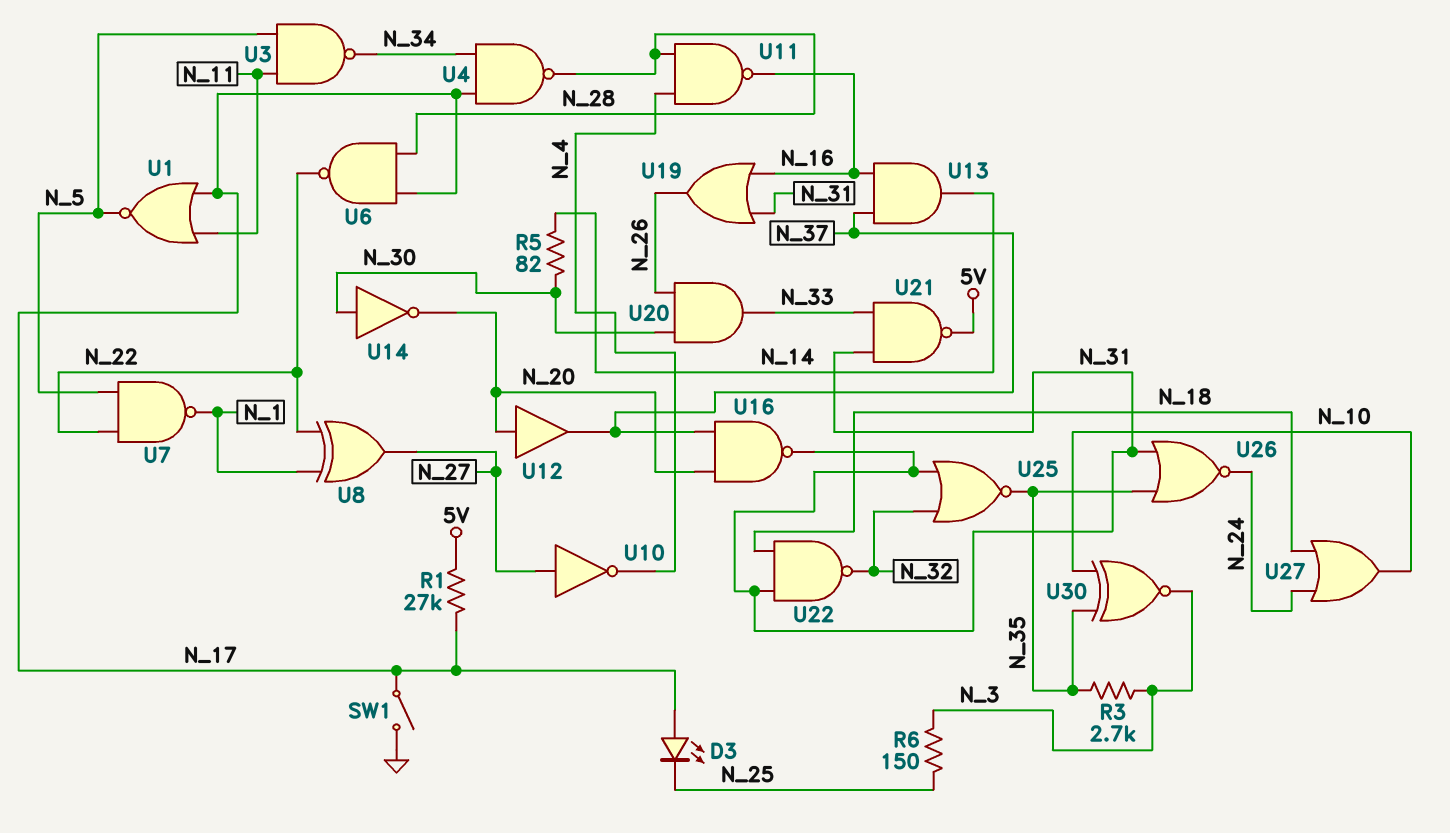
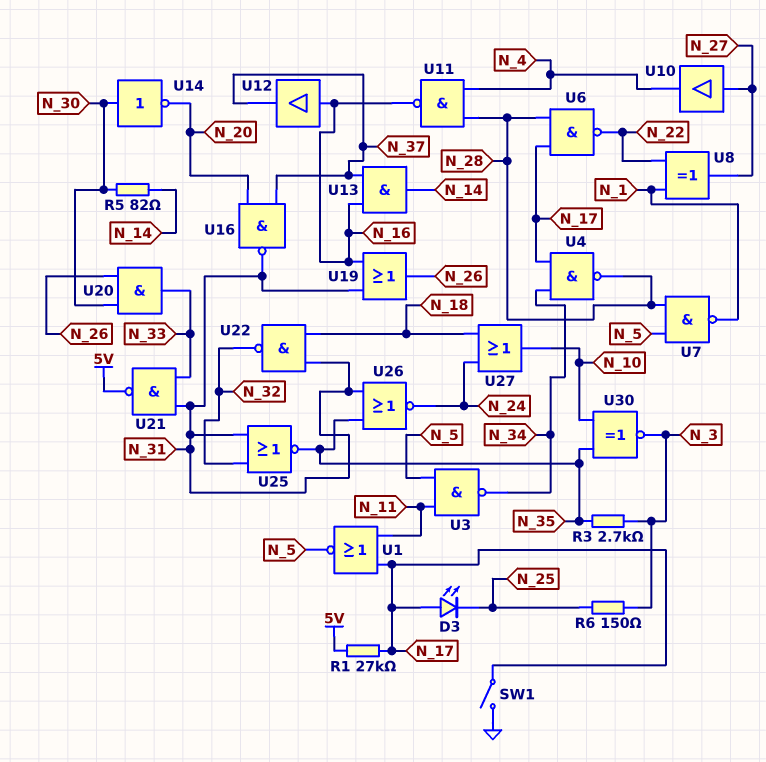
U7: NAND (in N_5, in N_22, out N_1) -> NAND (in N_5, in N_28, out N_1)
U10: NOT (in N_27, out N_4) -> buffer (in N_27, out N_4)
U12: buffer (in N_20, out N_37) -> buffer (in N_16, out N_37)

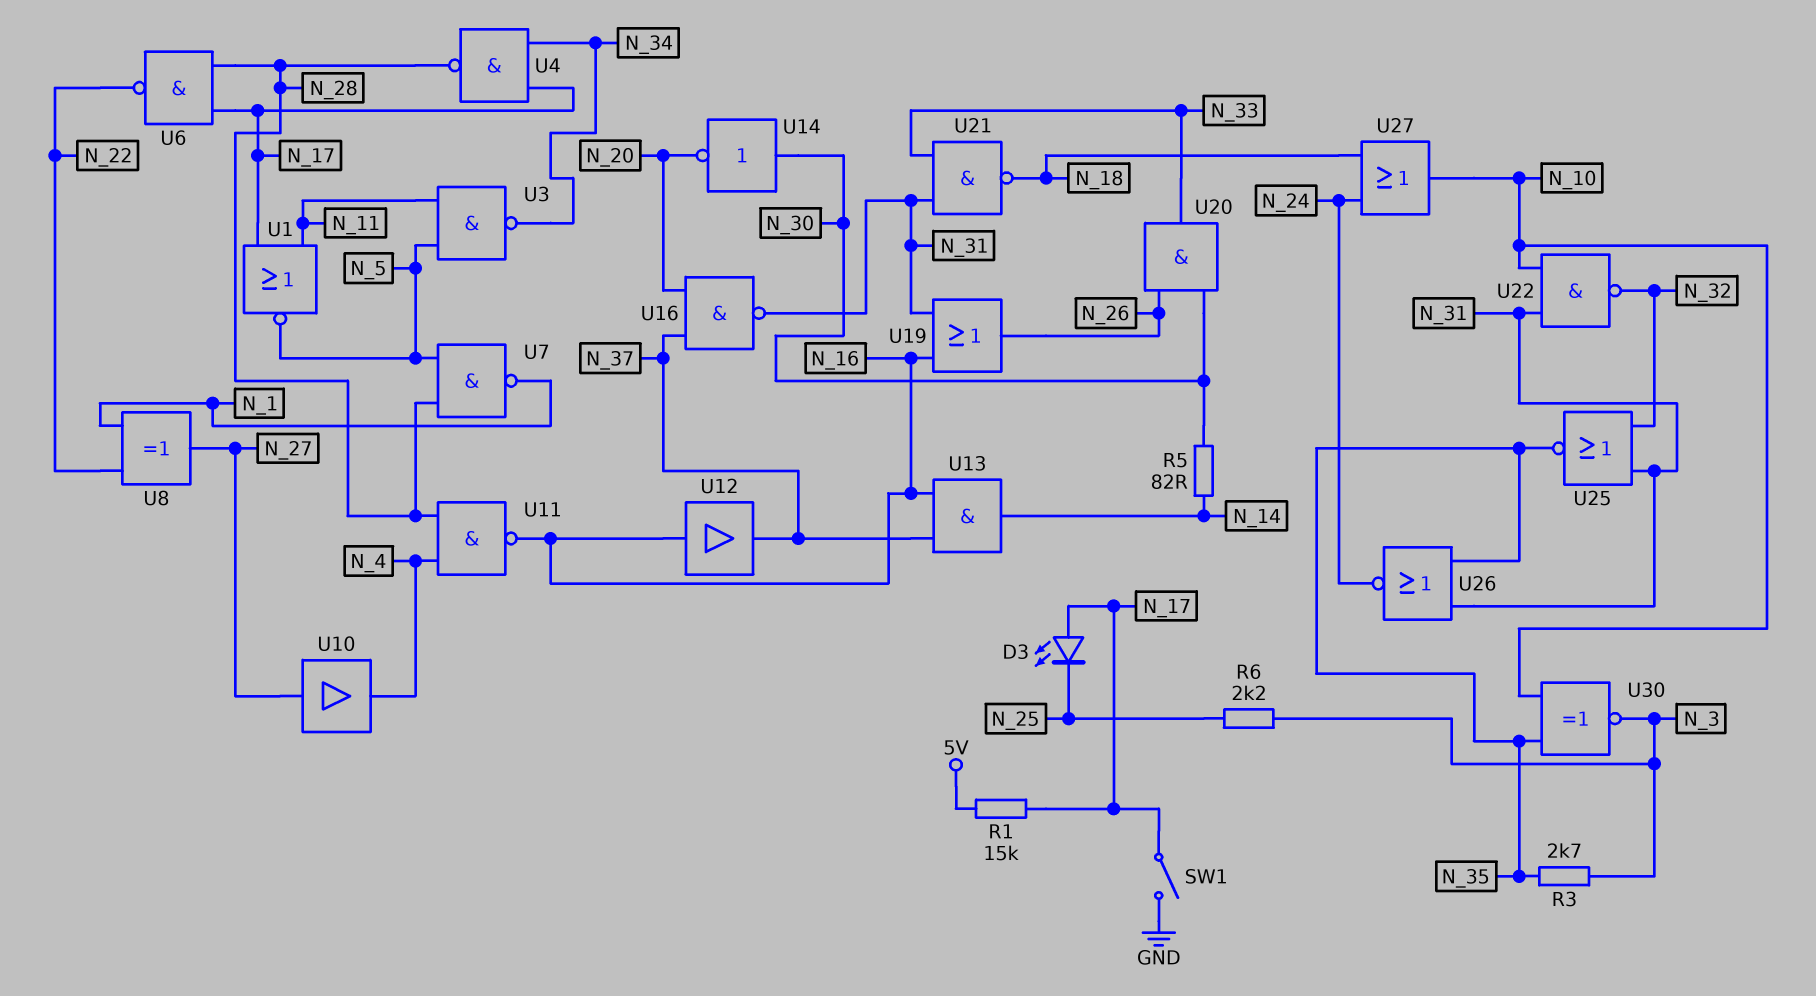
R1: 27k (5V, N_17) -> 15k (5V, N_17)
R6: 150 (N_3, N_25) -> 2.2k (N_3, N_25)
U21: NAND (in N_31, in N_33, out 5V) -> NAND (in N_31, in N_33, out N_18)
U22: NAND (in N_18, in N_31, out N_32) -> NAND (in N_10, in N_31, out N_32)

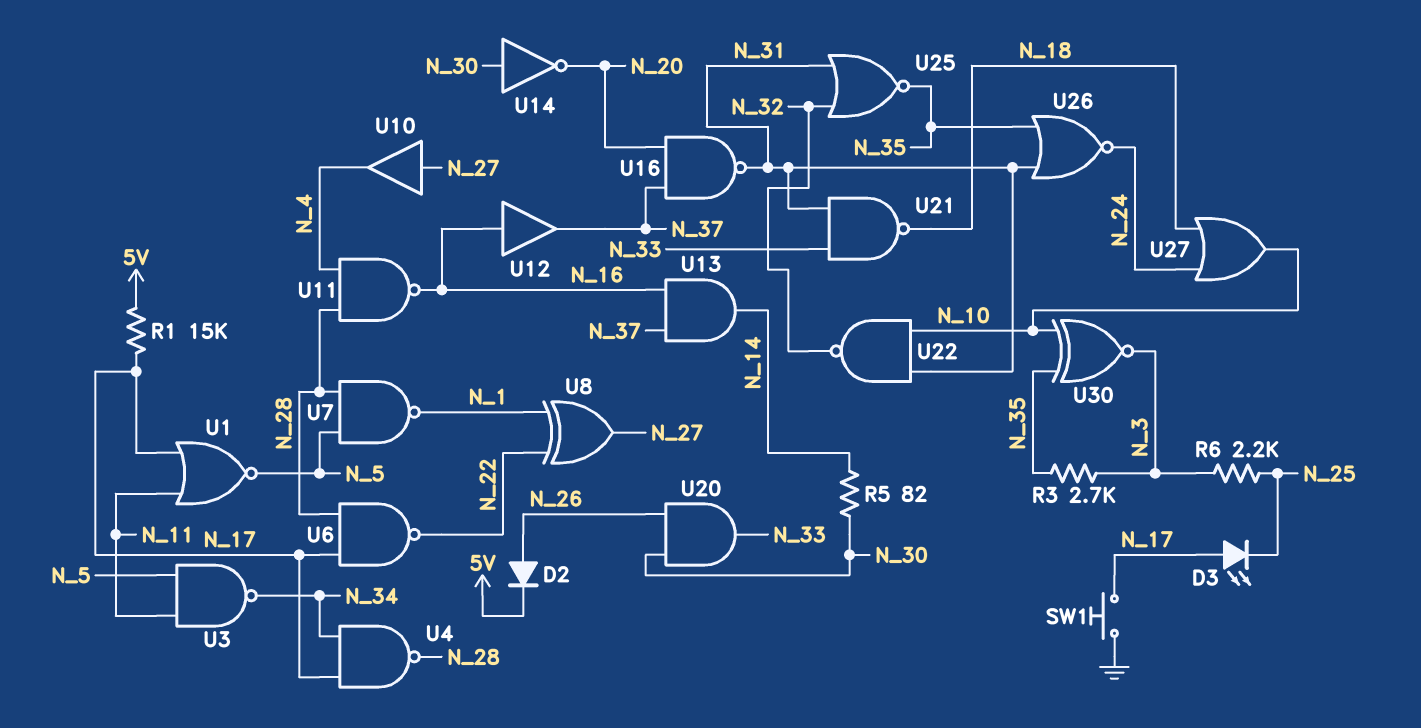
D2: none -> diode (A N_26, K 5V)
SW1: switch (GND, N_17) -> button (GND, N_17)
U19: OR (in N_16, in N_31, out N_26) -> none

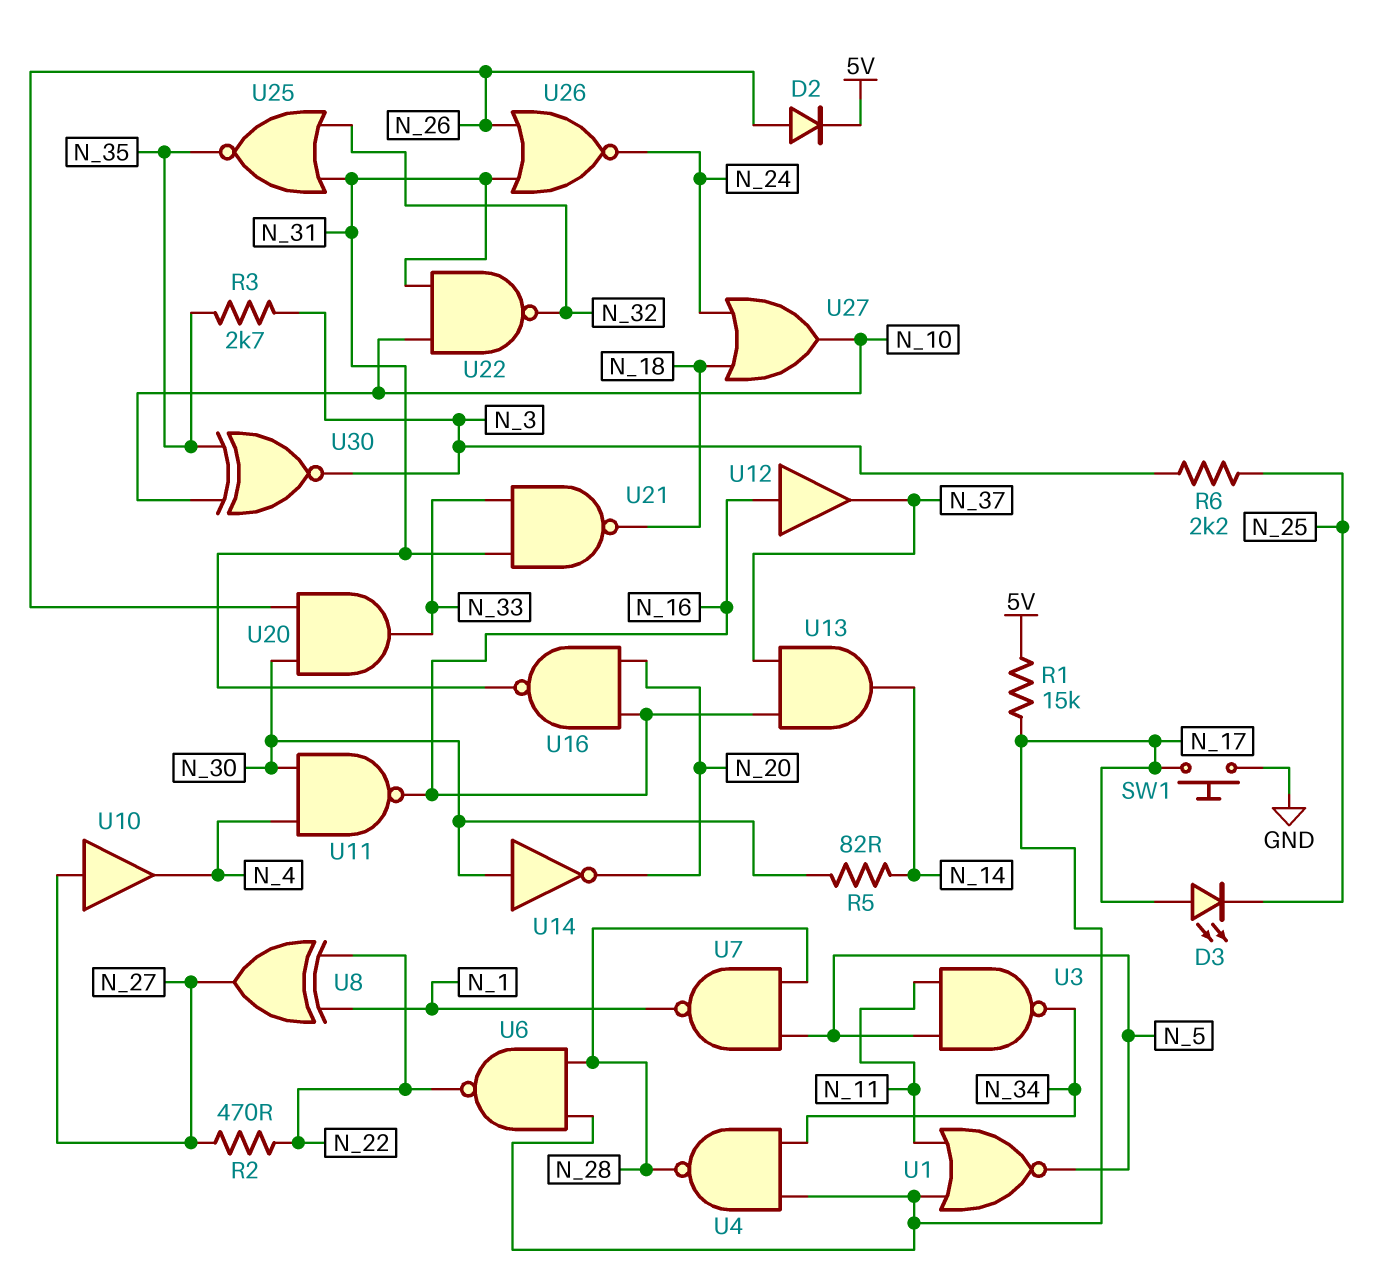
R2: none -> 470 (N_22, N_27)
U11: NAND (in N_4, in N_28, out N_16) -> NAND (in N_4, in N_30, out N_16)
U16: NAND (in N_20, in N_37, out N_31) -> NAND (in N_16, in N_20, out N_31)
U26: NOR (in N_31, in N_35, out N_24) -> NOR (in N_26, in N_31, out N_24)

